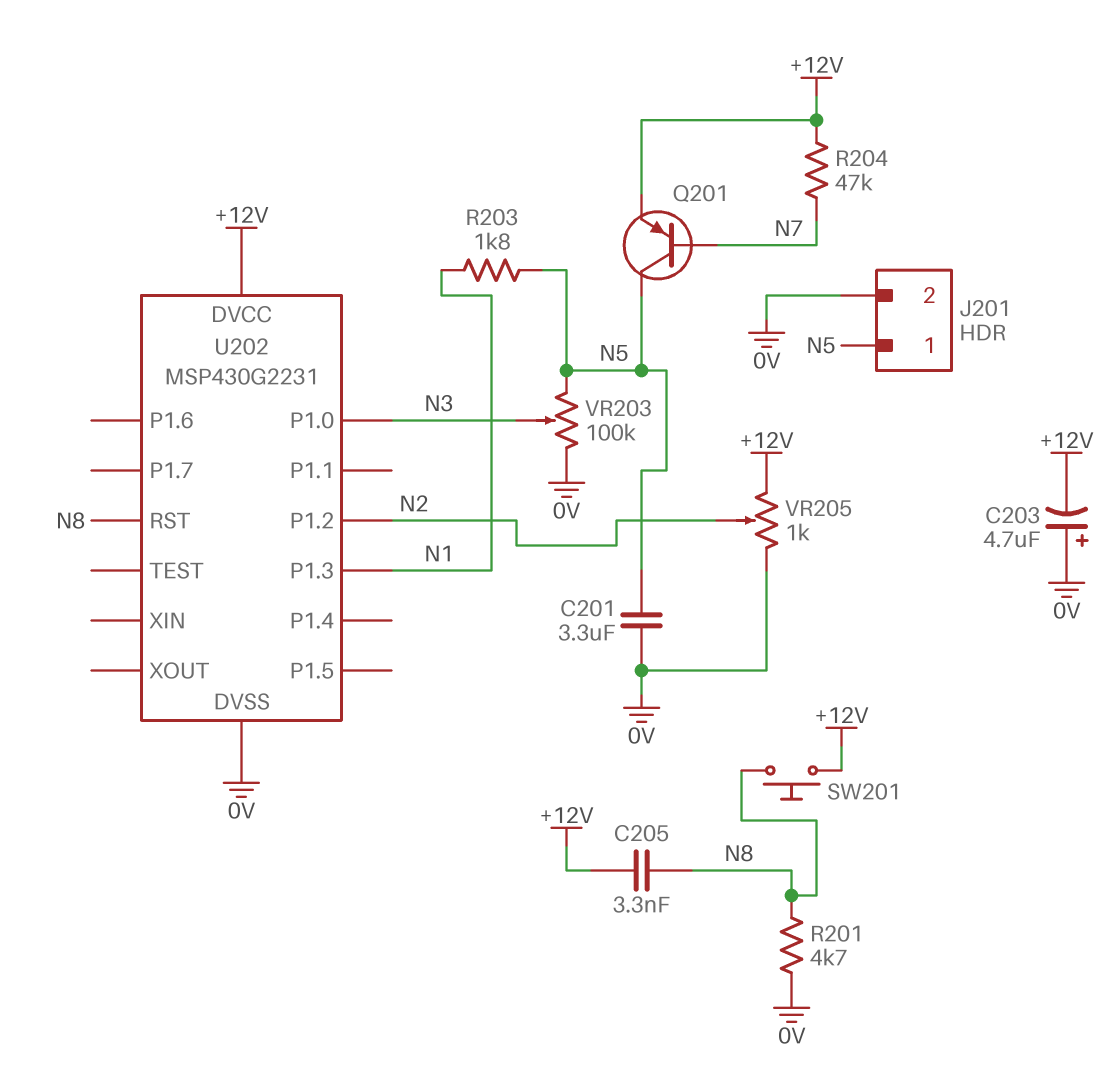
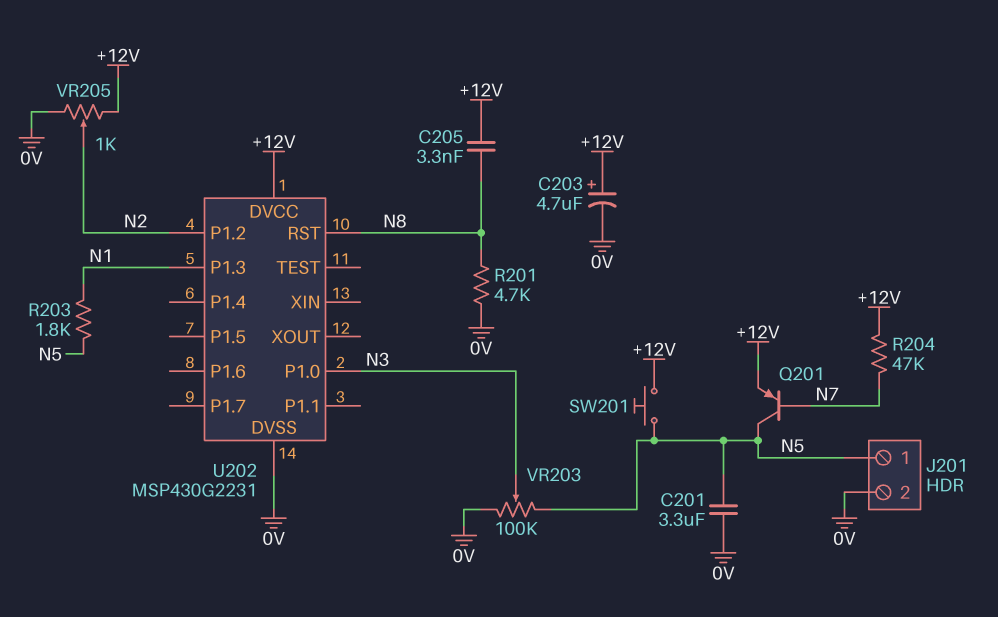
C203: 4.7uF (plus 0V, minus +12V) -> 4.7uF (plus +12V, minus 0V)
SW201: button (+12V, N8) -> button (+12V, N5)

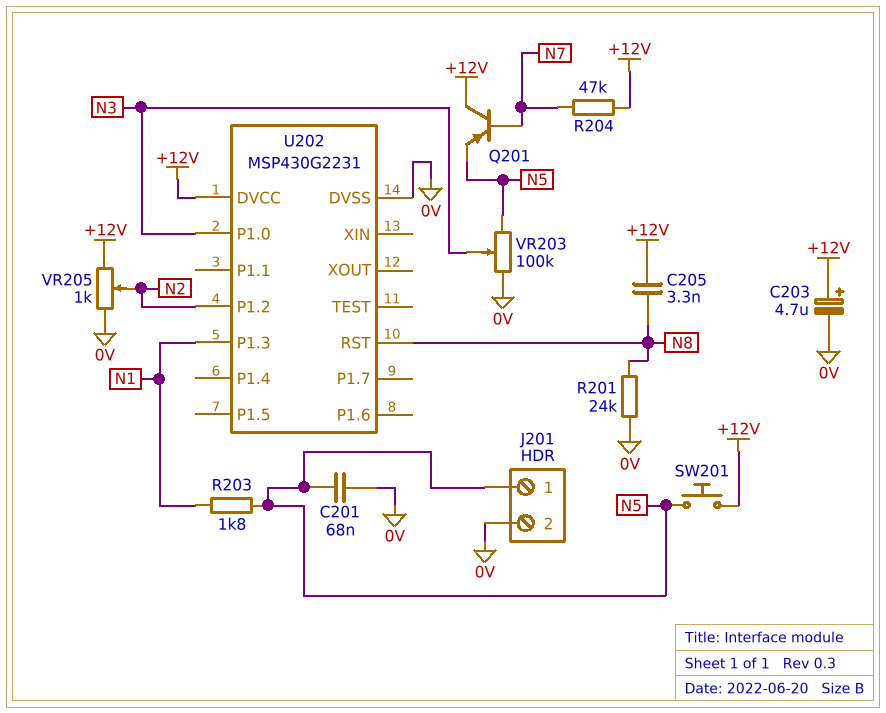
C201: 3.3uF (0V, N5) -> 68nF (0V, N5)
Q201: PNP (B N7, C N5, E +12V) -> PNP (B N7, C +12V, E N5)
R201: 4.7k (0V, N8) -> 24k (0V, N8)

